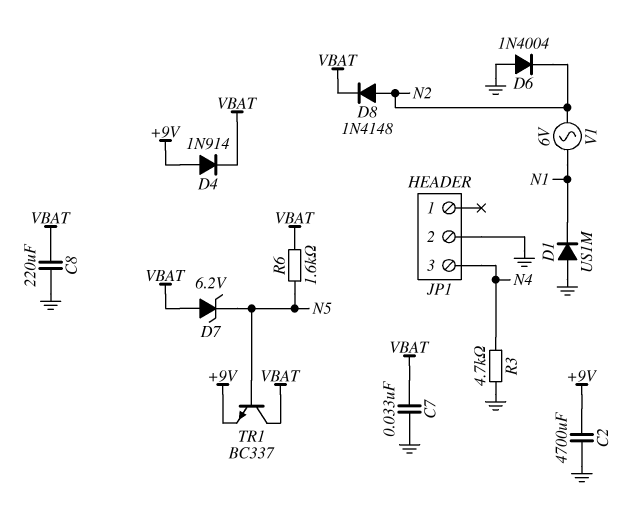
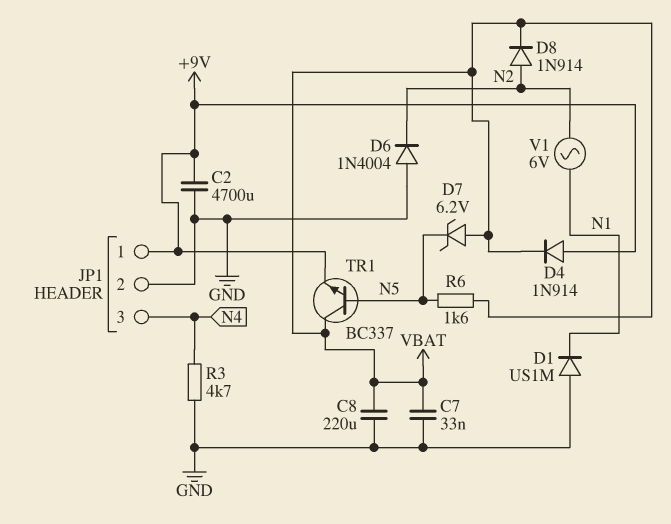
D8: diode 1N4148 (A N2, K VBAT) -> diode 1N914 (A N2, K VBAT)
JP1 pin 1: none -> +9V

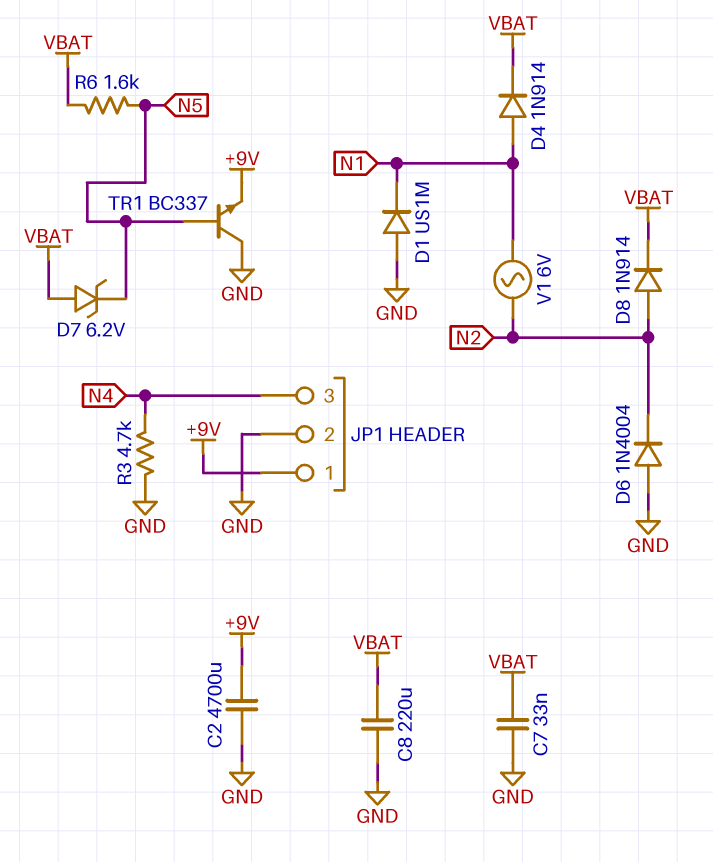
D4: diode 1N914 (A +9V, K VBAT) -> diode 1N914 (A N1, K VBAT)
TR1: NPN BC337 (B N5, C VBAT, E +9V) -> NPN BC337 (B N5, C GND, E +9V)

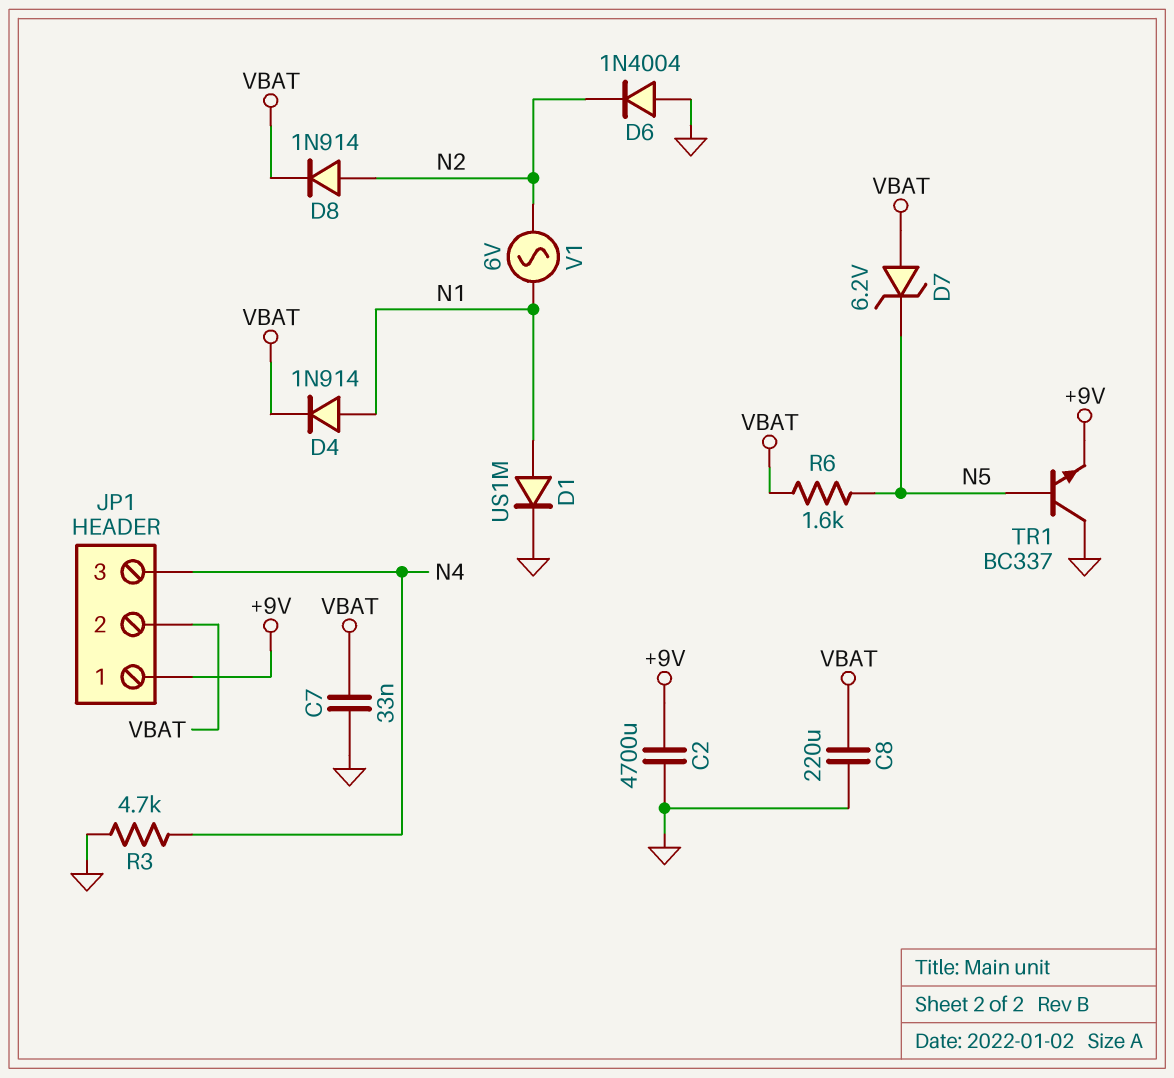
D1: diode US1M (A GND, K N1) -> diode US1M (A N1, K GND)
JP1 pin 2: GND -> VBAT

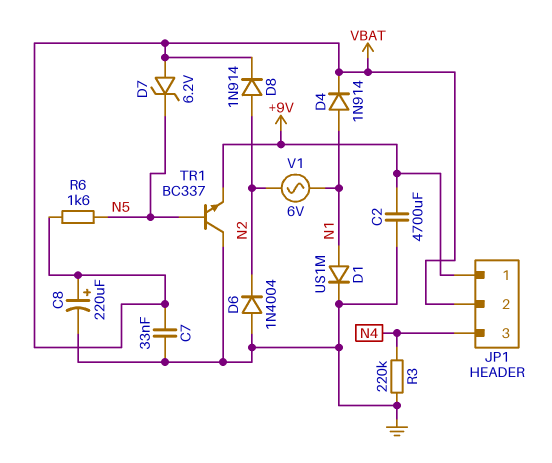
C8: 220uF (GND, VBAT) -> 220uF (plus VBAT, minus GND)
R3: 4.7k (GND, N4) -> 220k (GND, N4)

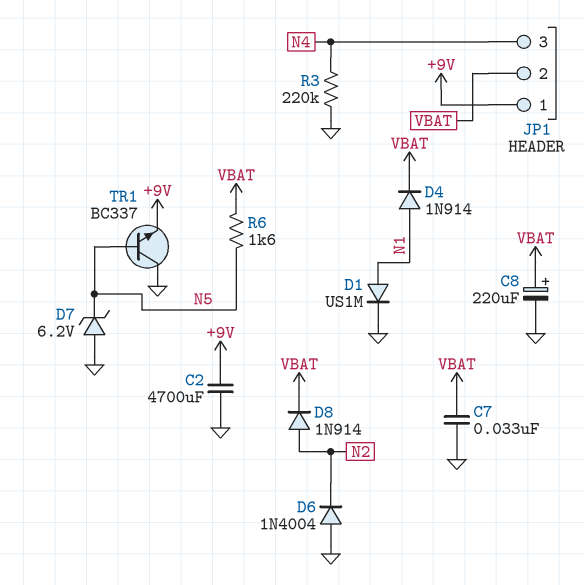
D7: zener 6.2V (A VBAT, K N5) -> zener 6.2V (A GND, K N5)
V1: AC 6V (N1, N2) -> none

